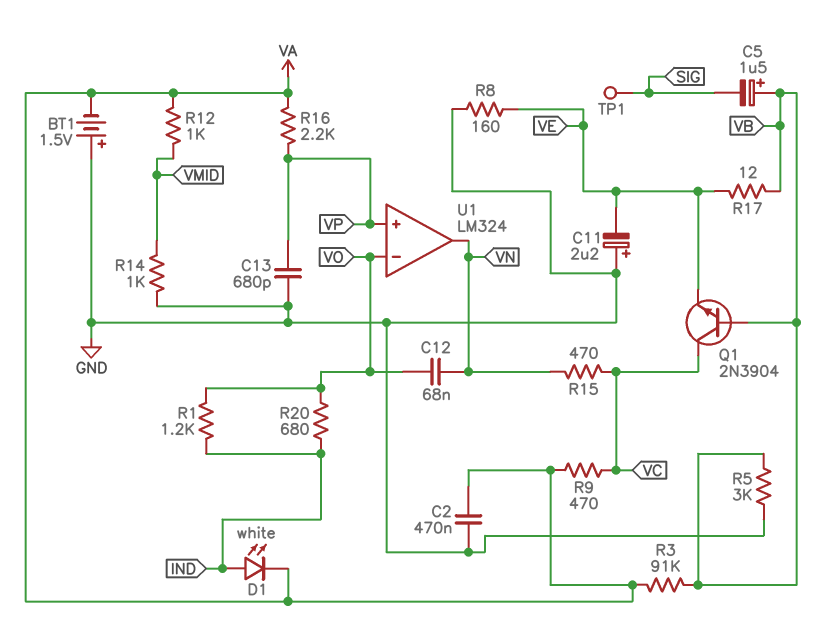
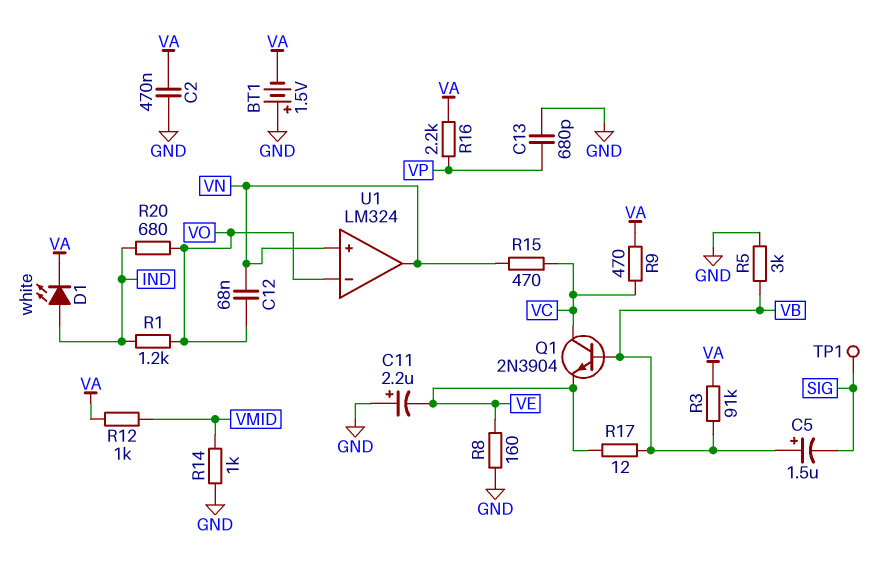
U1 pin in+: VP -> VN

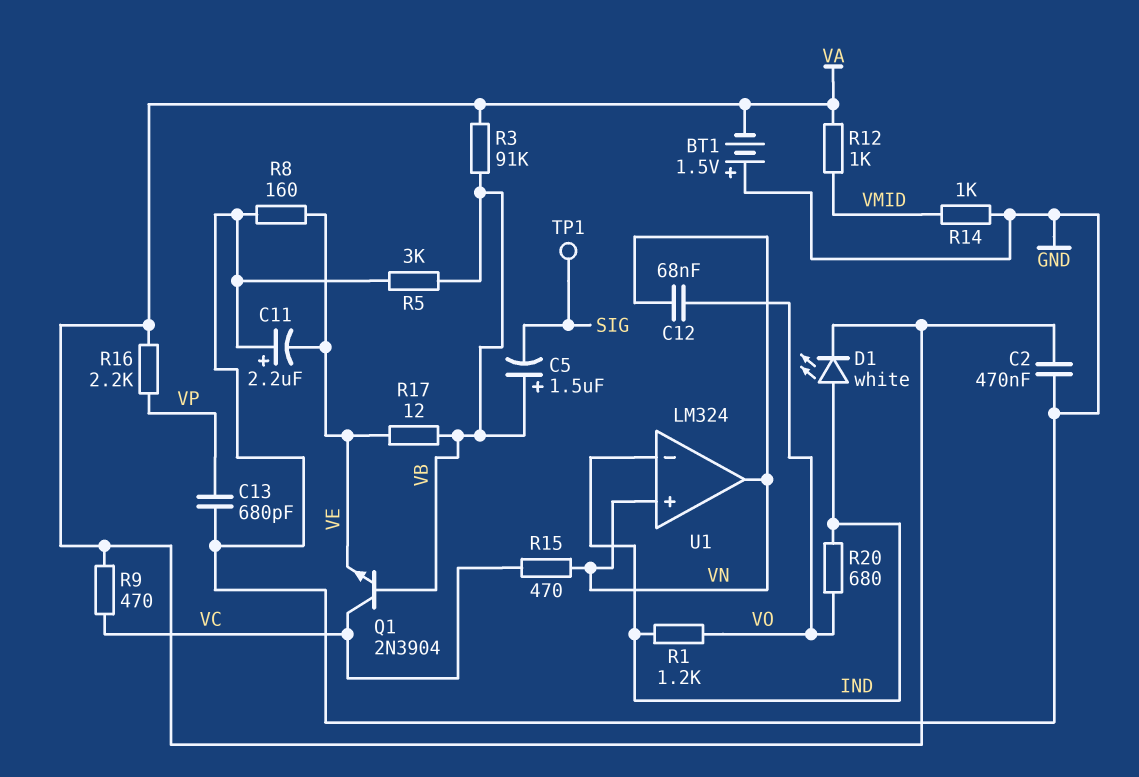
U1 pin in-: VO -> IND

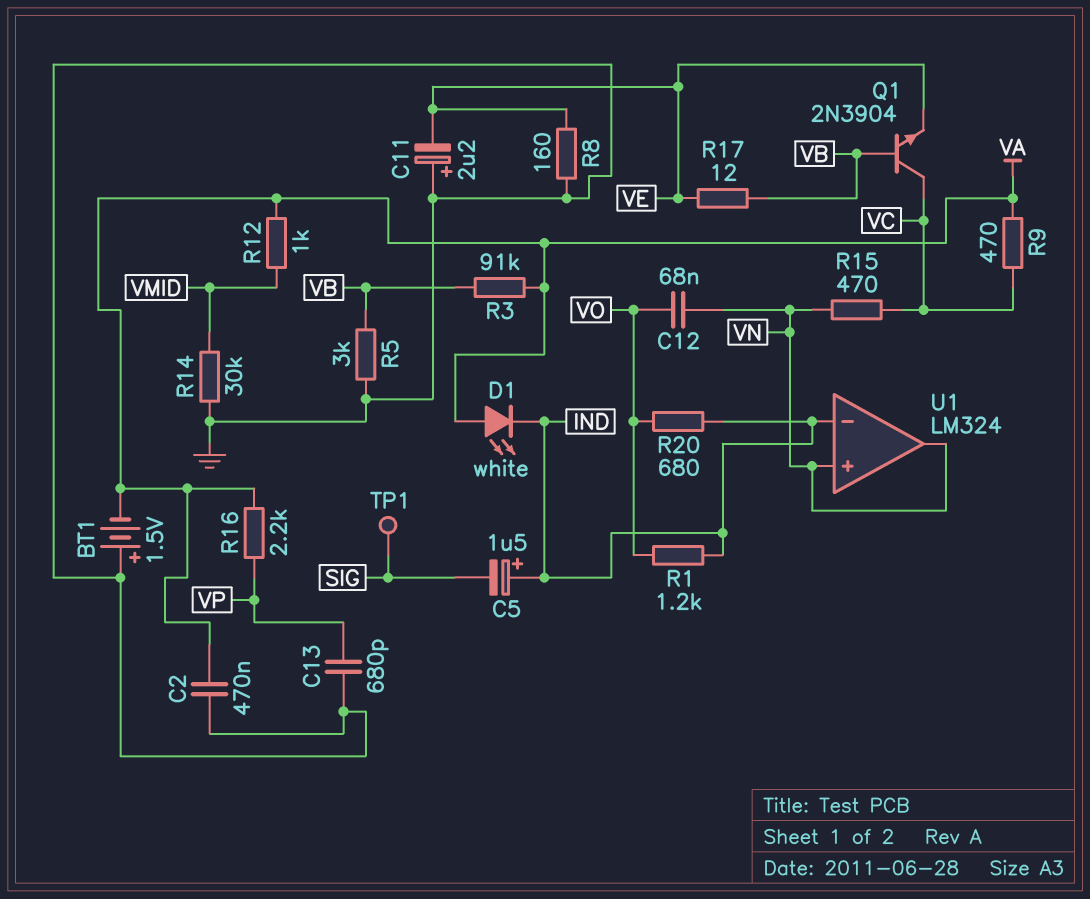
C5: 1.5uF (plus VB, minus SIG) -> 1.5uF (plus IND, minus SIG)
D1: LED white (A IND, K VA) -> LED white (A VA, K IND)
R14: 1k (GND, VMID) -> 30k (GND, VMID)

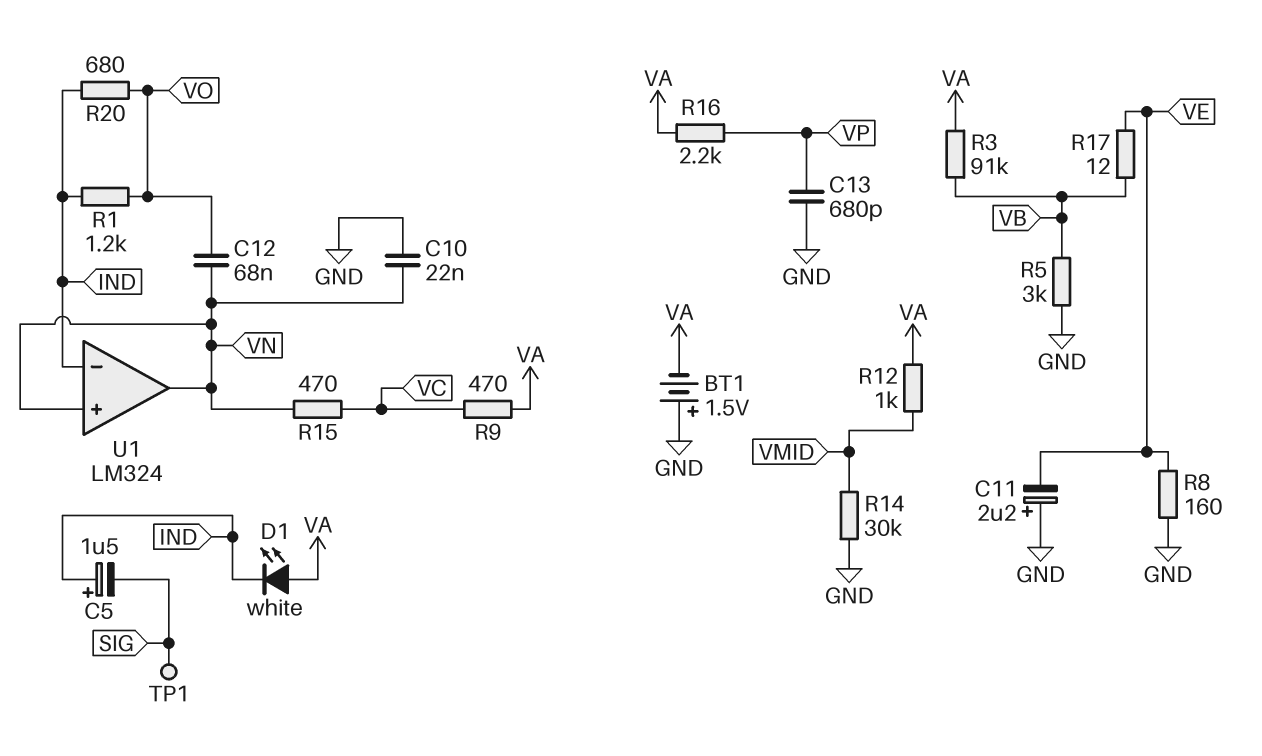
C2: 470nF (GND, VA) -> none
C10: none -> 22nF (GND, VN)
Q1: NPN 2N3904 (B VB, C VC, E VE) -> none

